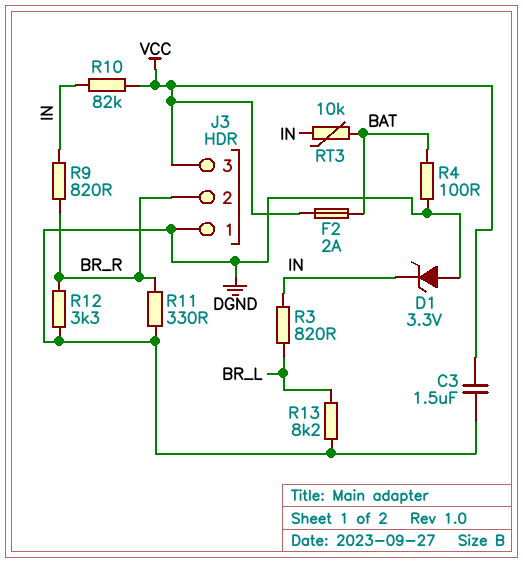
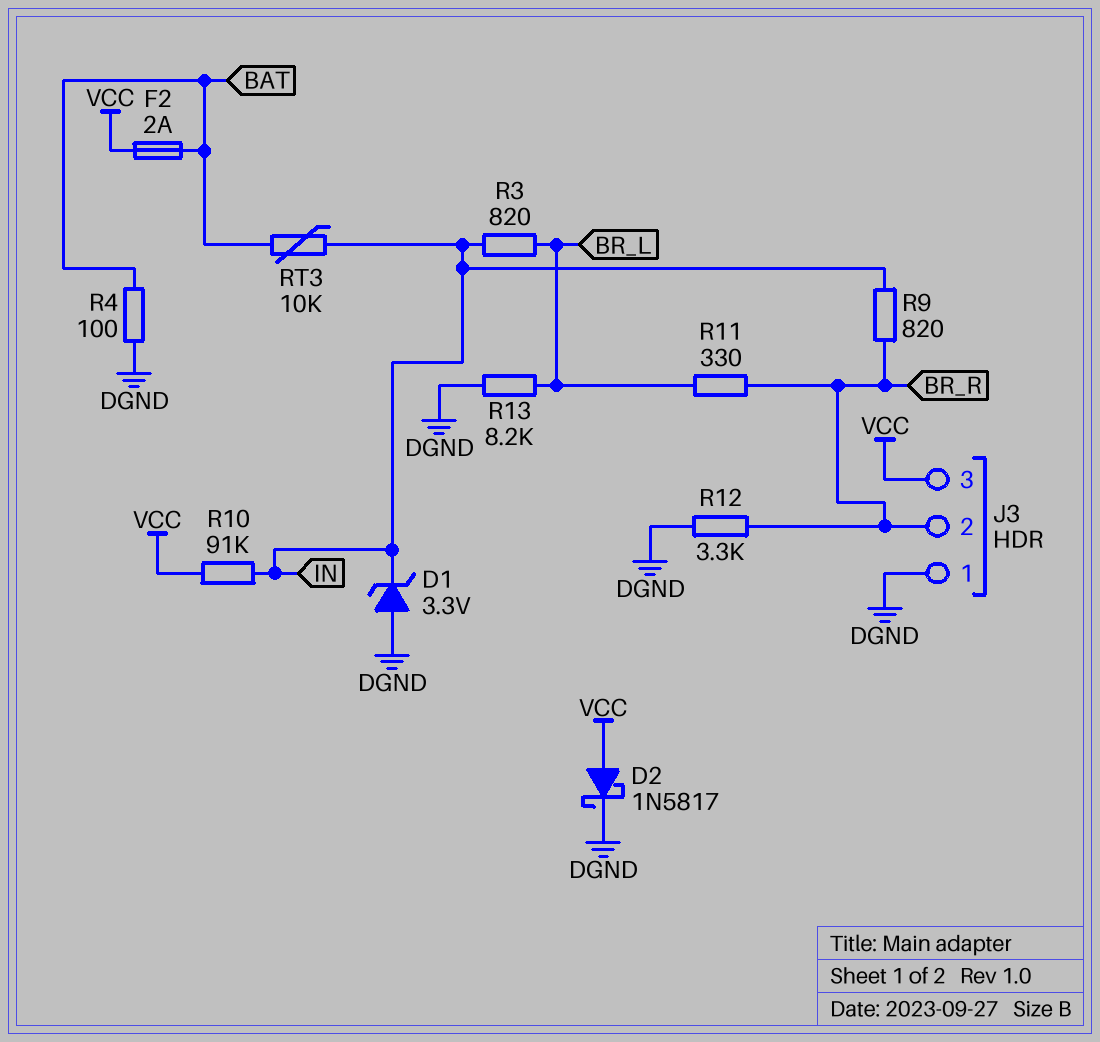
C3: 1.5uF (DGND, VCC) -> none
D2: none -> schottky 1N5817 (A VCC, K DGND)
R10: 82k (IN, VCC) -> 91k (IN, VCC)
R11: 330 (BR_R, DGND) -> 330 (BR_L, BR_R)

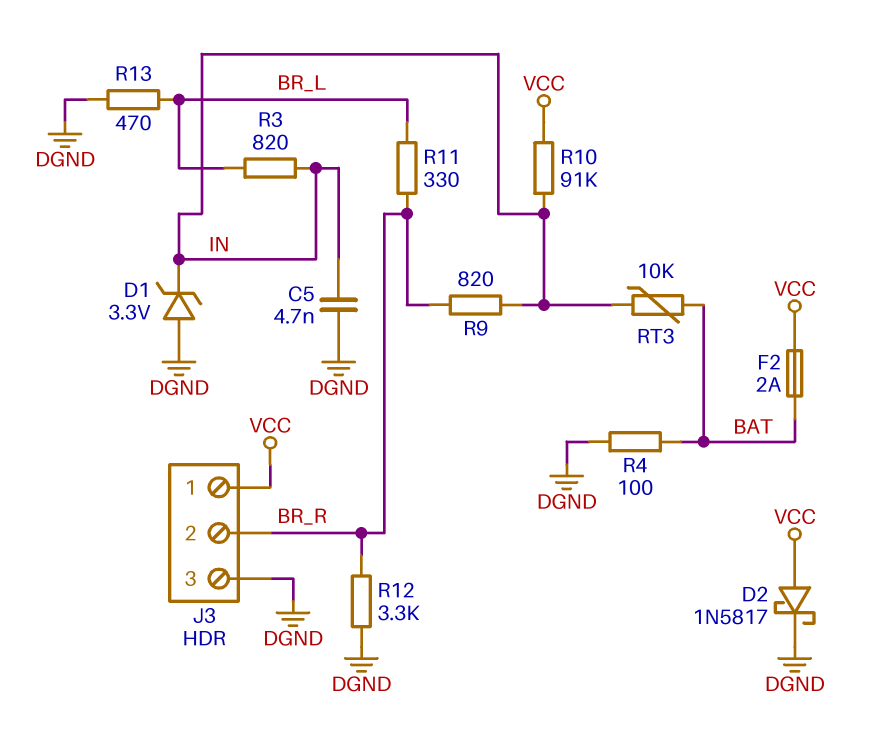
C5: none -> 4.7nF (DGND, IN)
J3 pin 1: DGND -> VCC
J3 pin 3: VCC -> DGND
R13: 8.2k (BR_L, DGND) -> 470 (BR_L, DGND)

